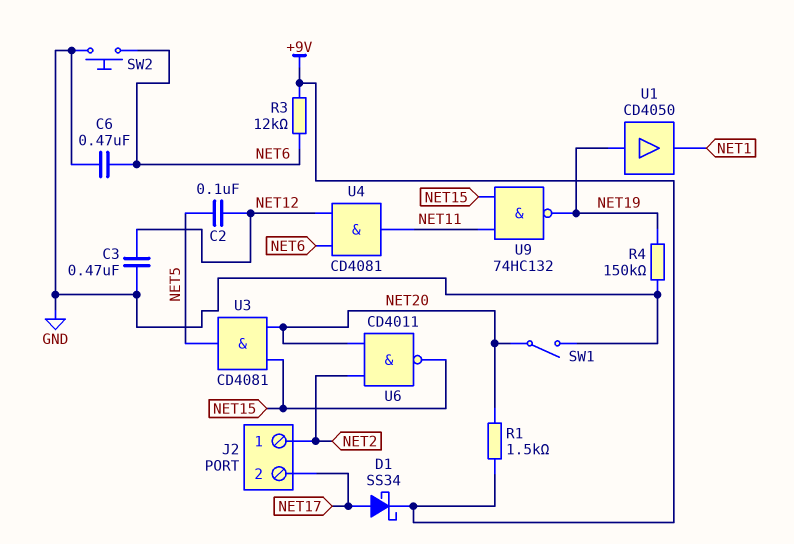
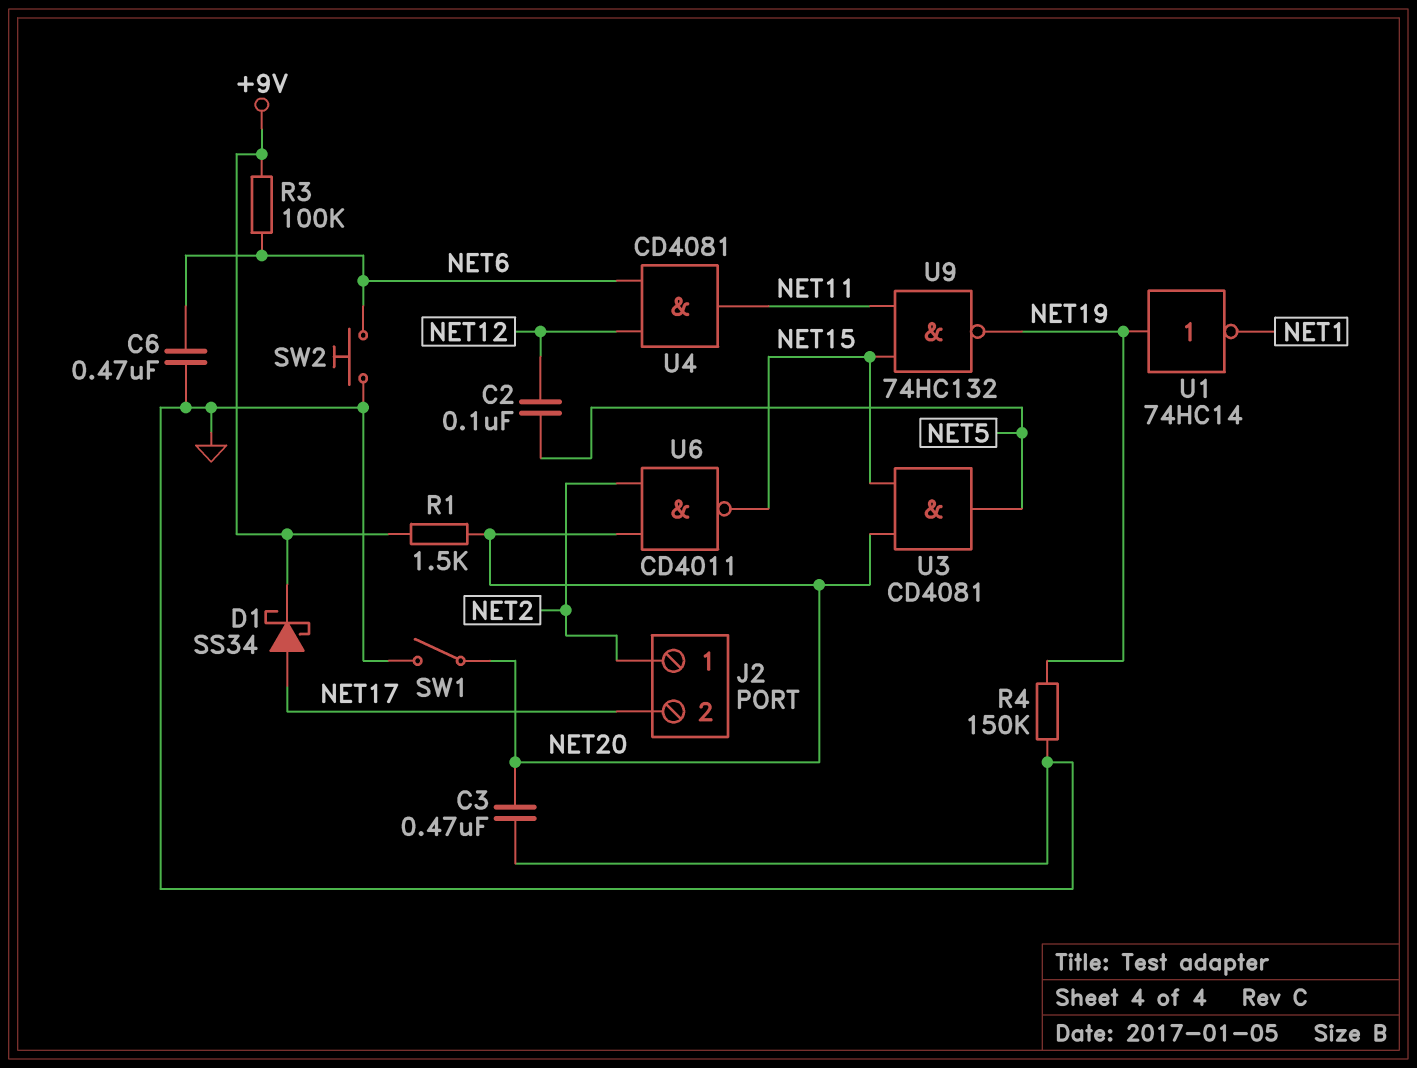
C3: 470nF (GND, NET12) -> 470nF (GND, NET20)
R3: 12k (+9V, NET6) -> 100k (+9V, NET6)
U1: buffer CD4050 (in NET19, out NET1) -> NOT 74HC14 (in NET19, out NET1)

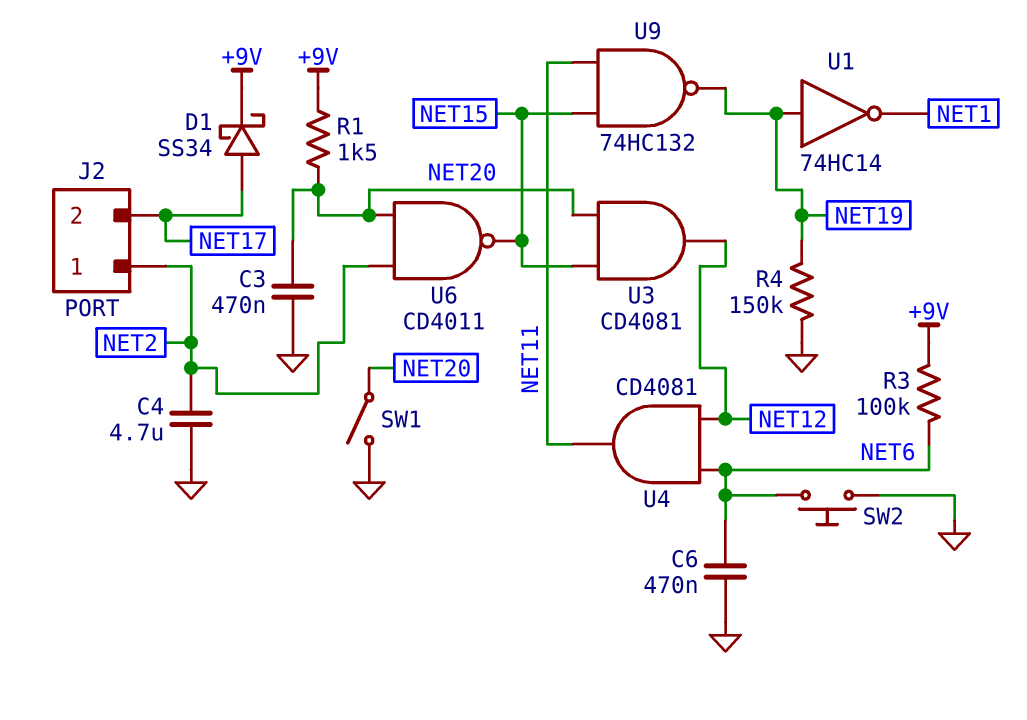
C2: 100nF (NET5, NET12) -> none
C4: none -> 4.7uF (GND, NET2)
U3: AND CD4081 (in NET15, in NET20, out NET5) -> AND CD4081 (in NET15, in NET20, out NET12)

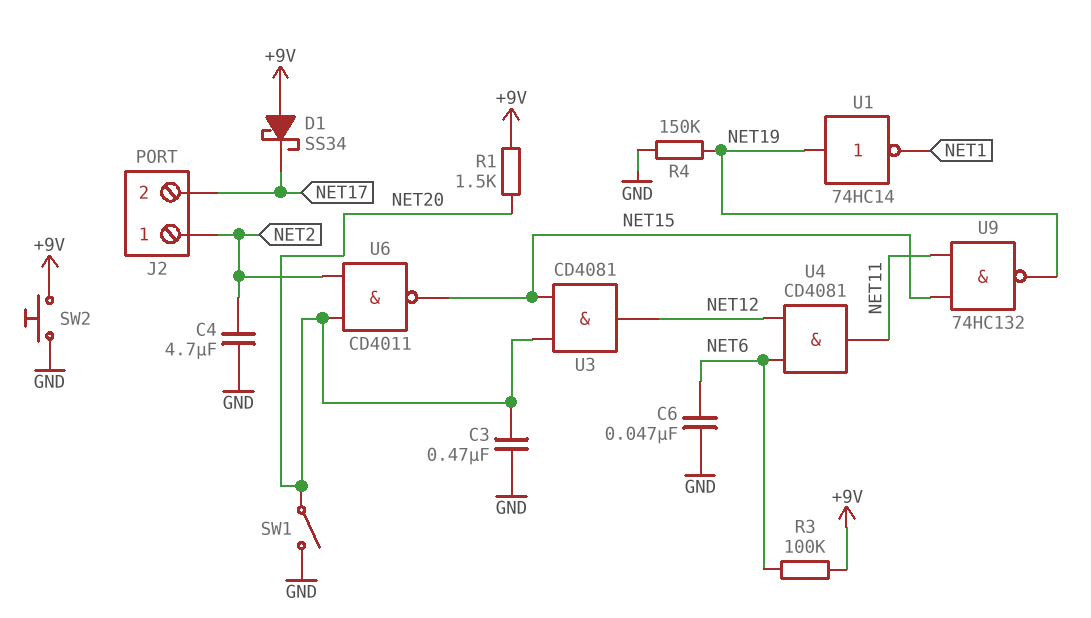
C6: 470nF (GND, NET6) -> 47nF (GND, NET6)
D1: schottky SS34 (A NET17, K +9V) -> schottky SS34 (A +9V, K NET17)
SW2: button (GND, NET6) -> button (+9V, GND)

